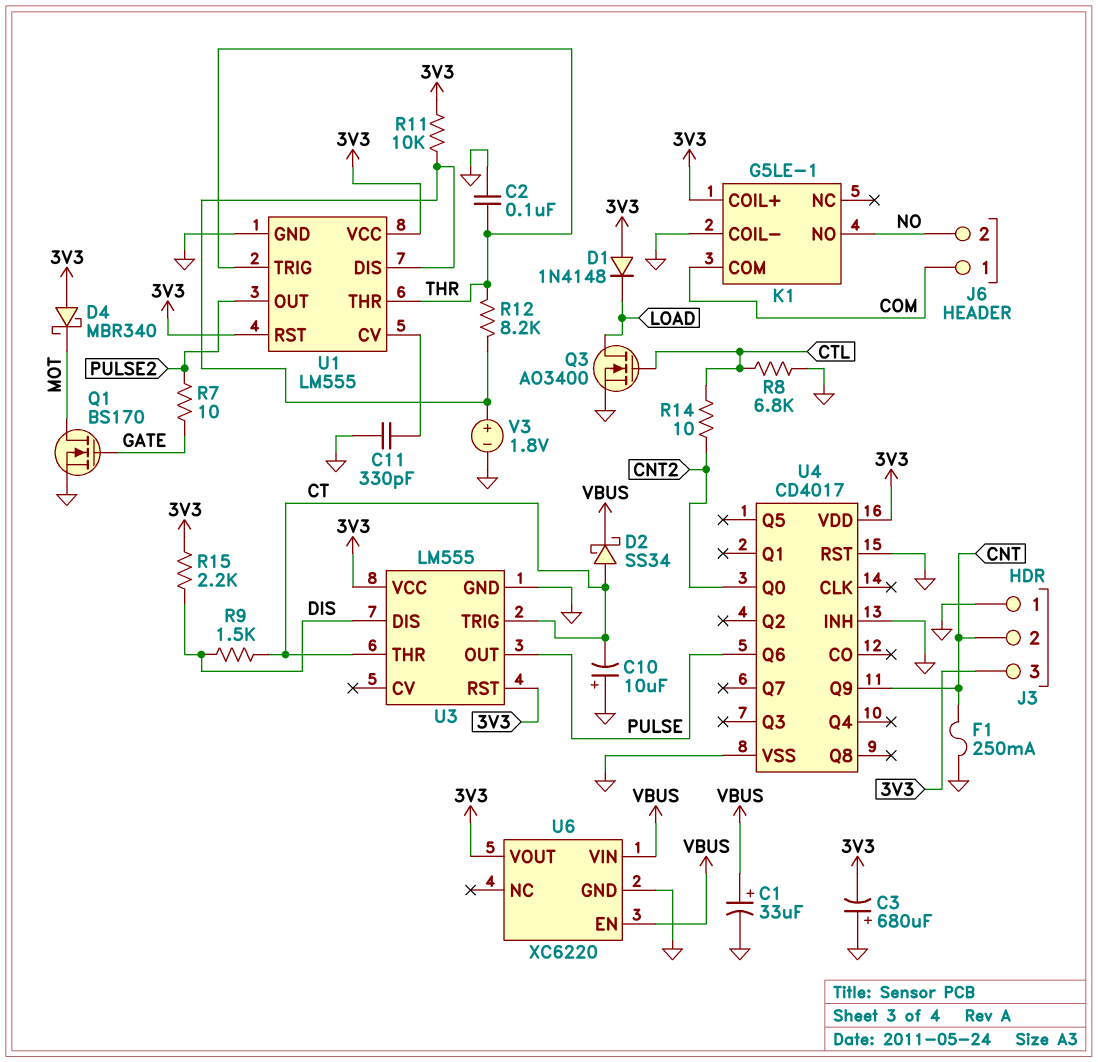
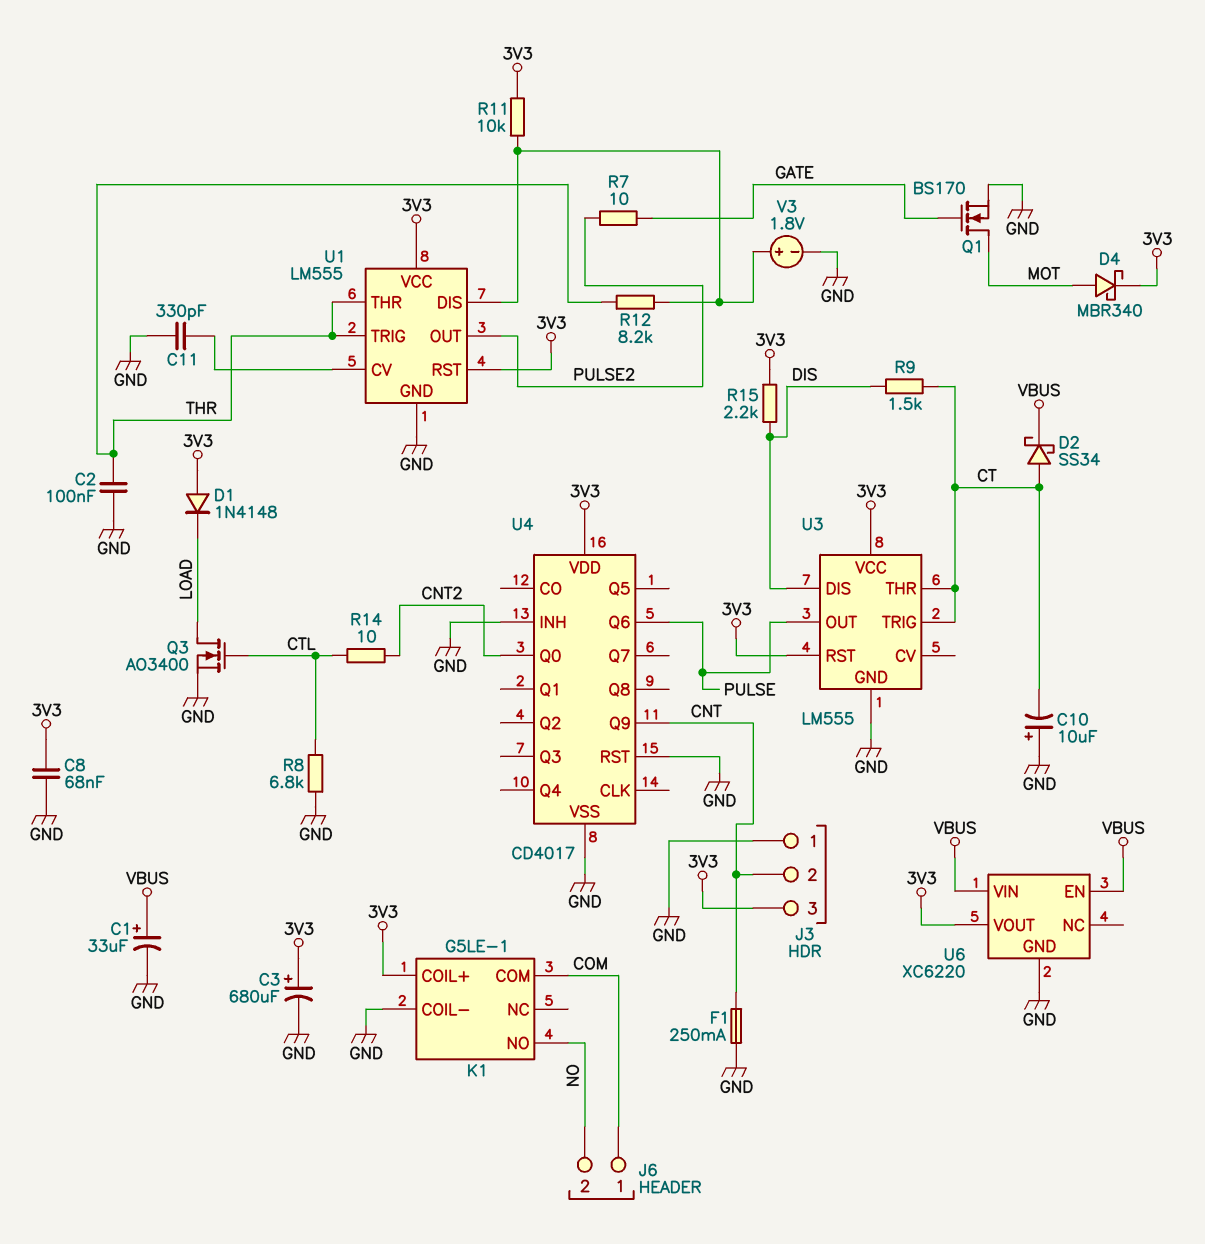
C3: 680uF (plus GND, minus 3V3) -> 680uF (plus 3V3, minus GND)
C8: none -> 68nF (3V3, GND)
D4: schottky MBR340 (A 3V3, K MOT) -> schottky MBR340 (A MOT, K 3V3)

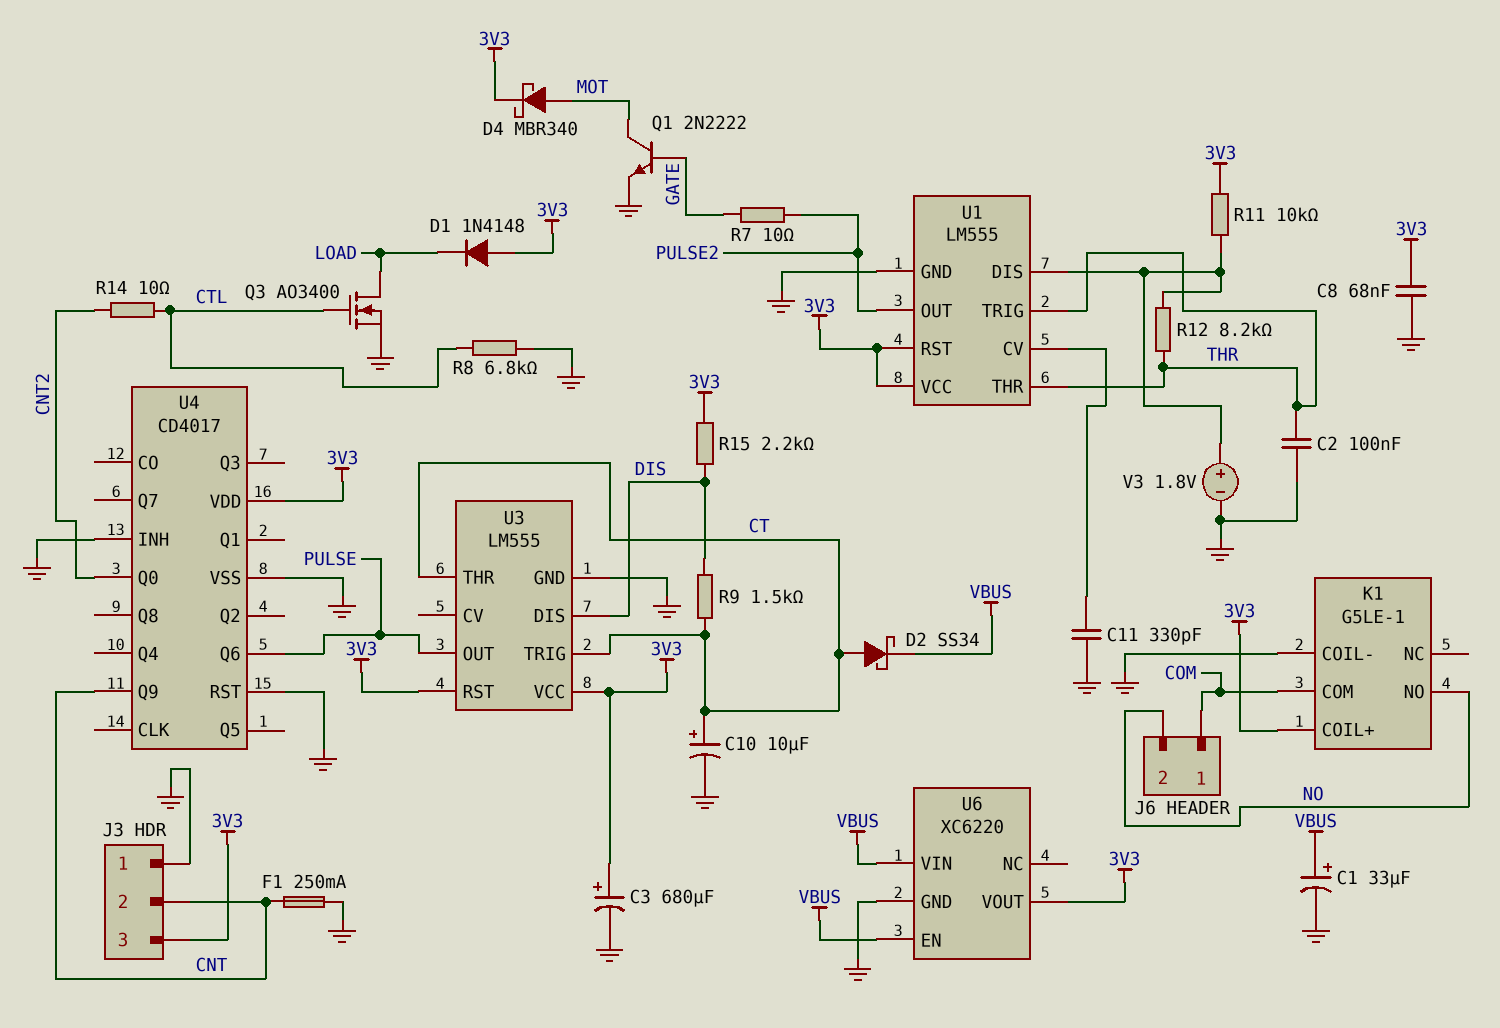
C10: 10uF (plus GND, minus CT) -> 10uF (plus CT, minus GND)
Q1: NMOS BS170 (G GATE, D MOT, S GND) -> NPN 2N2222 (B GATE, C MOT, E GND)

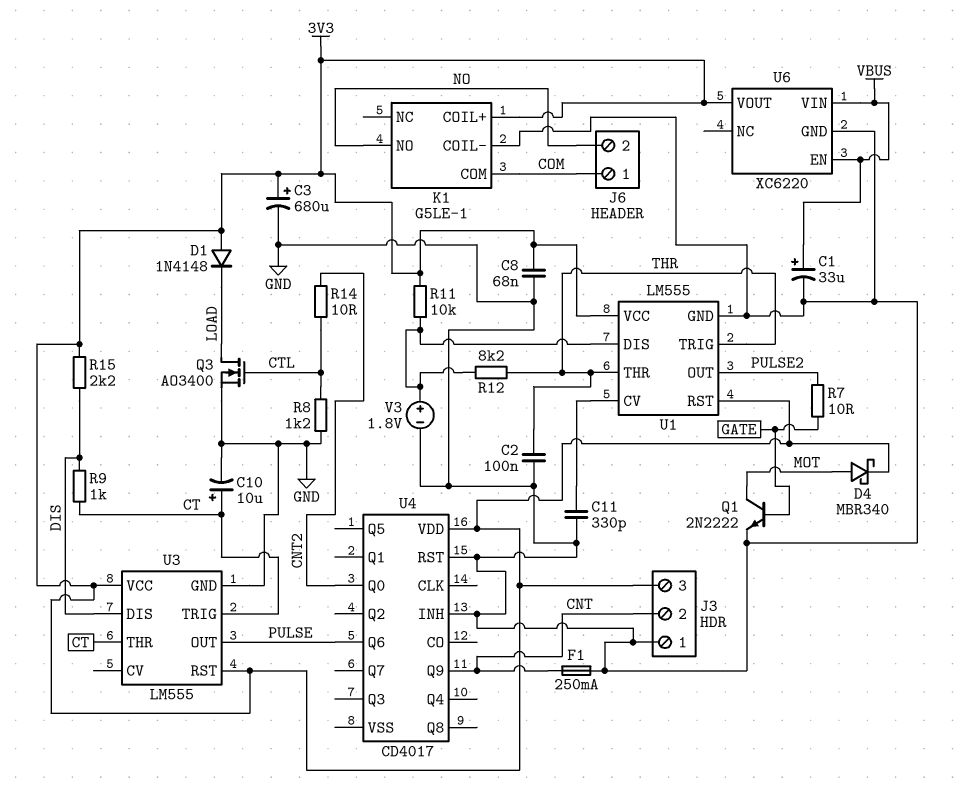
D2: schottky SS34 (A CT, K VBUS) -> none
R8: 6.8k (CTL, GND) -> 1.2k (CTL, GND)
R9: 1.5k (CT, DIS) -> 1k (CT, DIS)
U4 pin VSS: GND -> none

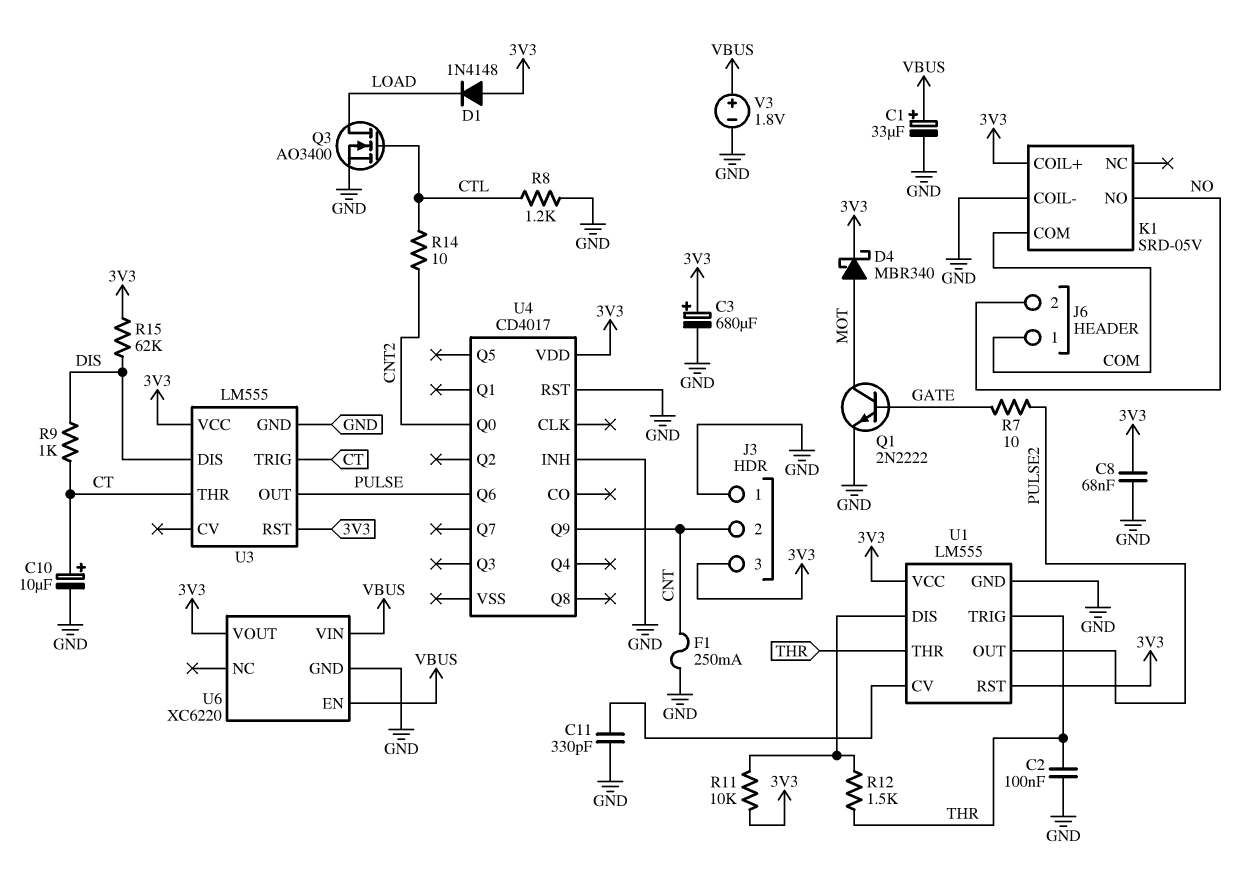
K1: G5LE-1 -> SRD-05V
R12: 8.2k (THR, U1/DIS) -> 1.5k (THR, U1/DIS)
R15: 2.2k (3V3, DIS) -> 62k (3V3, DIS)
V3: 1.8V (plus U1/DIS, minus GND) -> 1.8V (plus VBUS, minus GND)

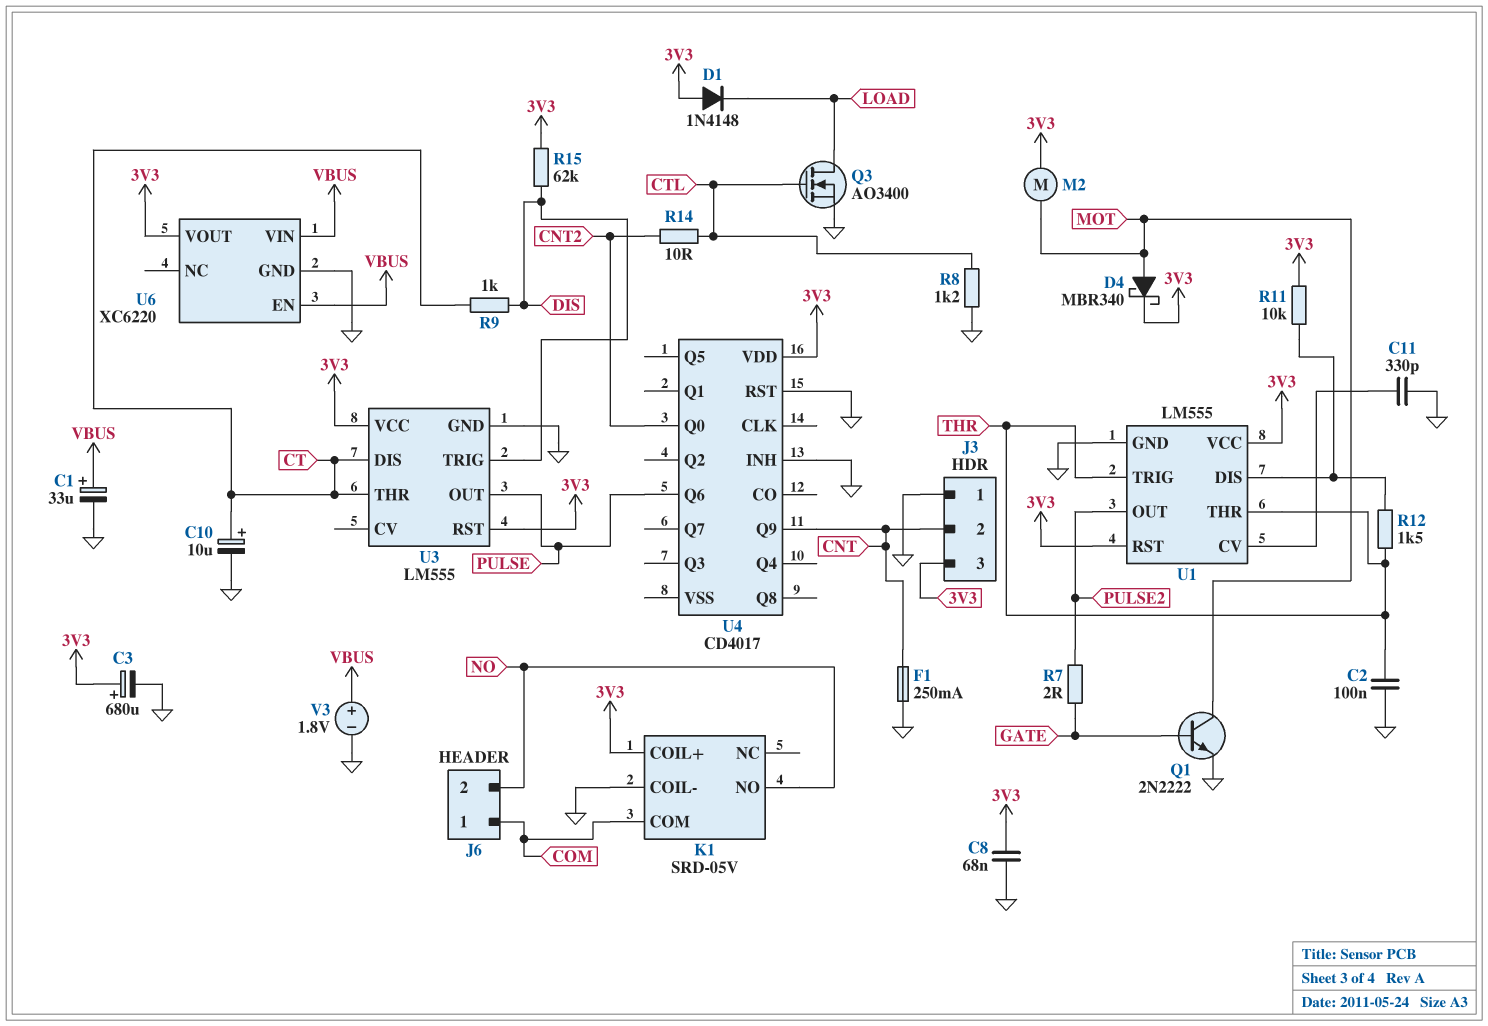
M2: none -> motor (3V3, MOT)
R7: 10 (GATE, PULSE2) -> 2 (GATE, PULSE2)
U3 pin DIS: DIS -> CT
U3 pin TRIG: CT -> DIS

